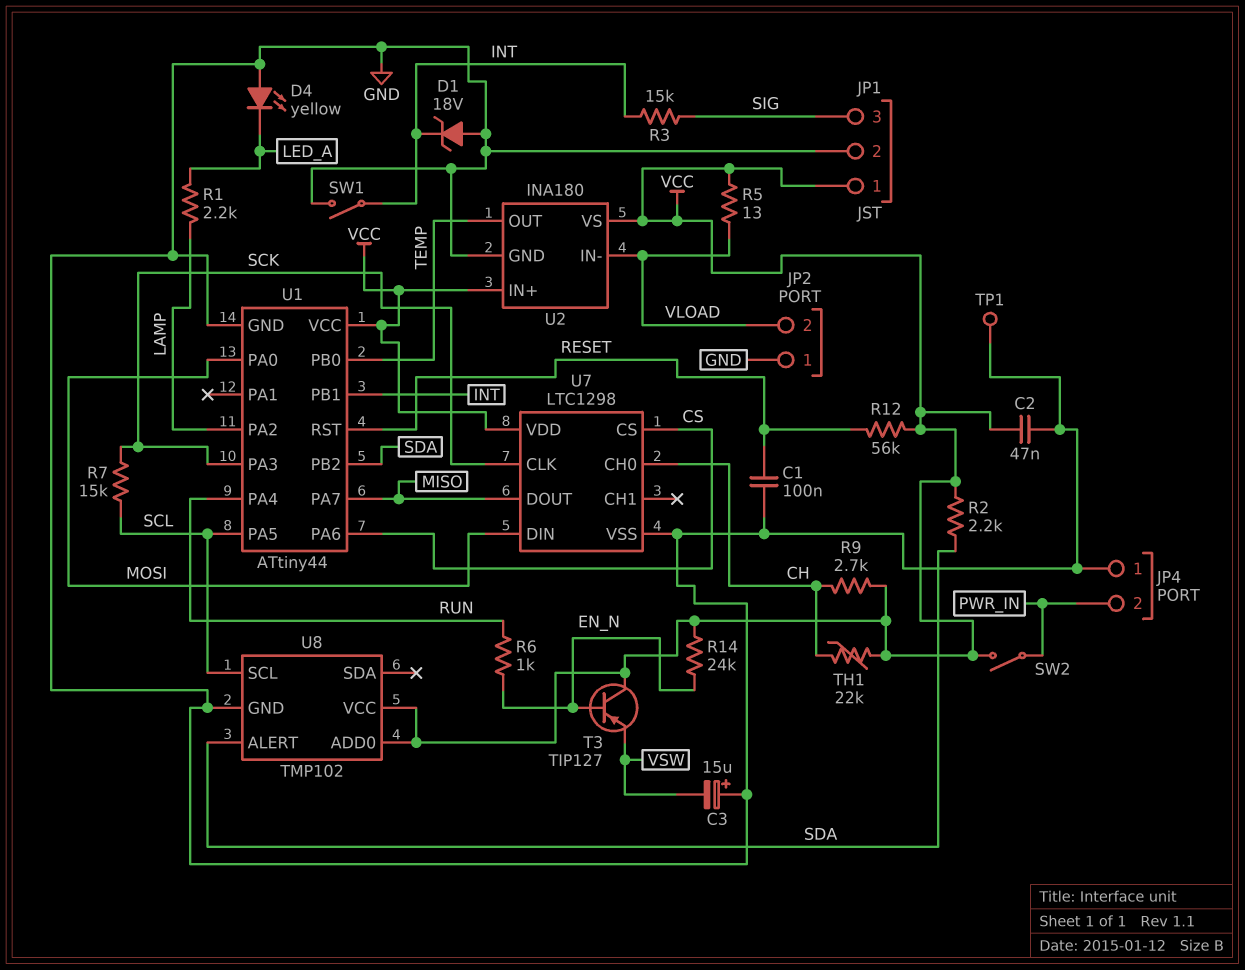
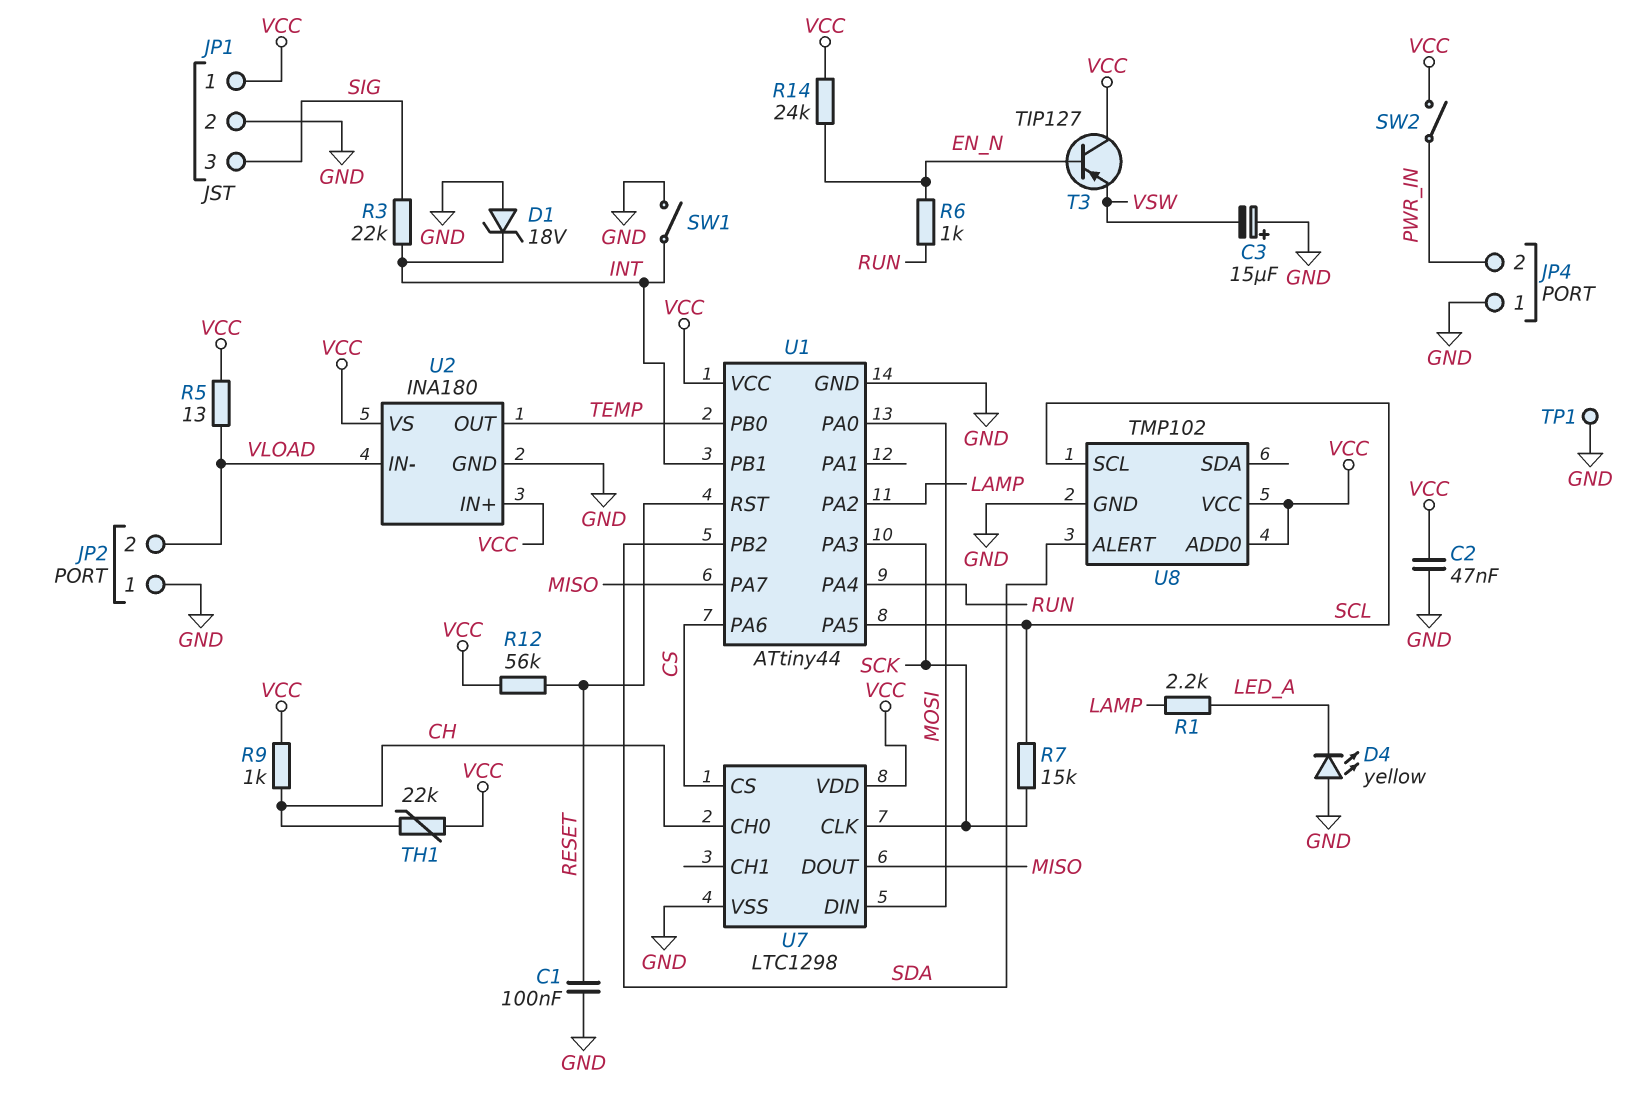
R2: 2.2k (SDA, VCC) -> none
R3: 15k (INT, SIG) -> 22k (INT, SIG)
R9: 2.7k (CH, VCC) -> 1k (CH, VCC)

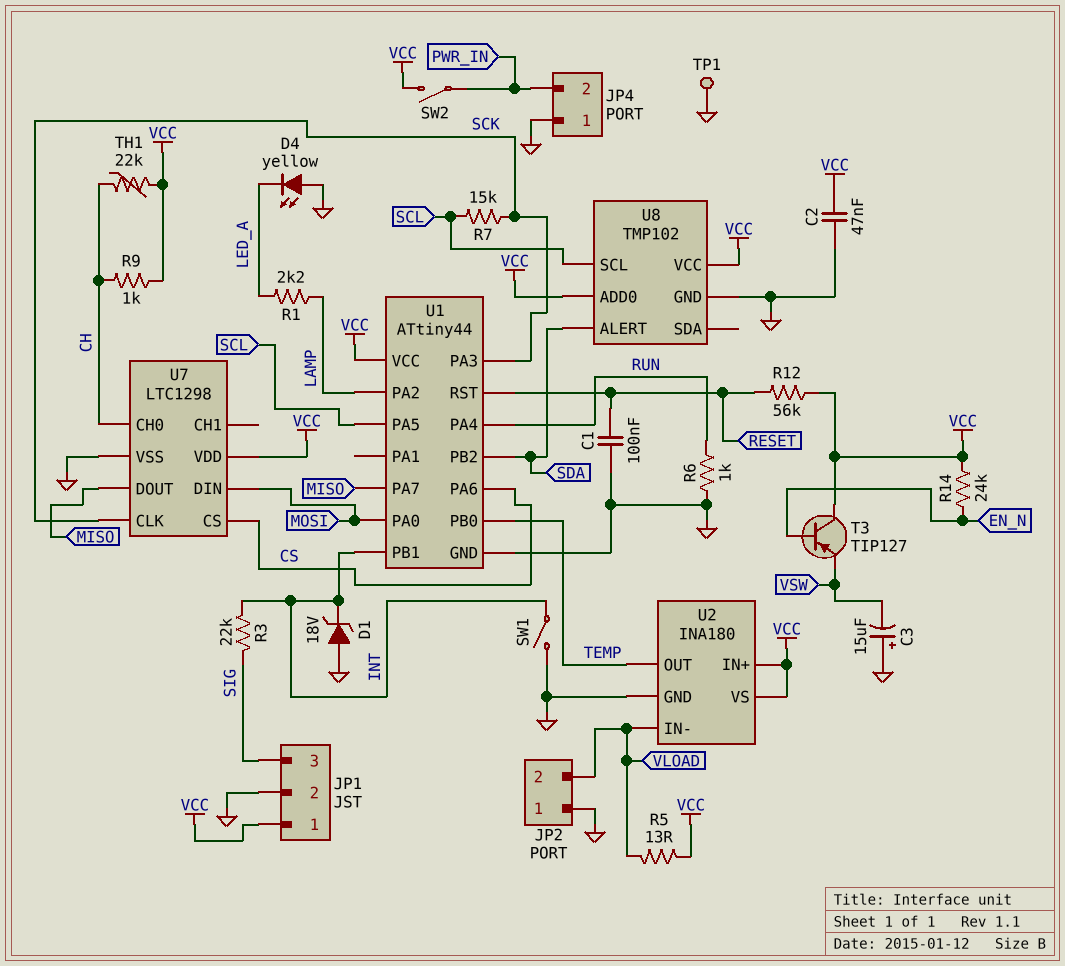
R6: 1k (EN_N, RUN) -> 1k (GND, RUN)

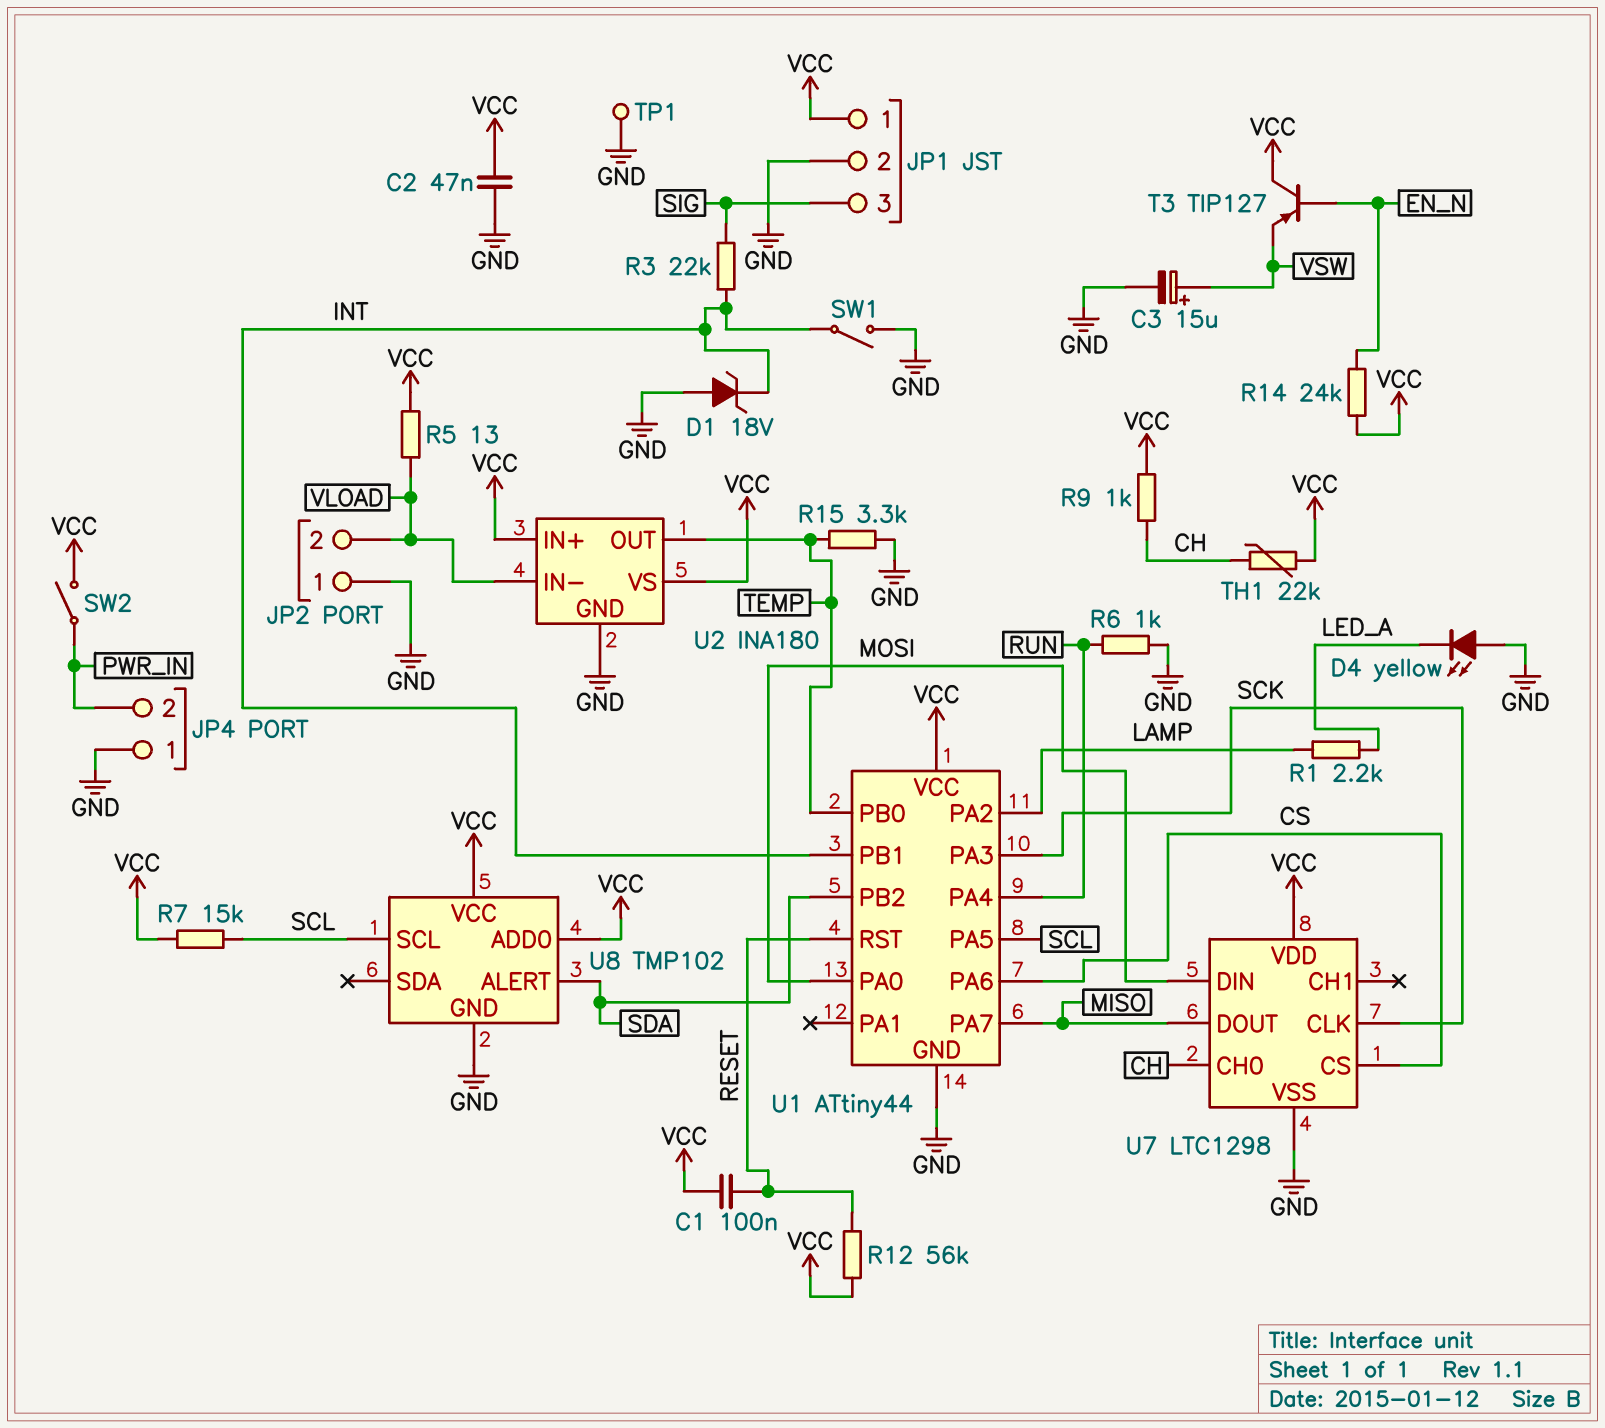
C1: 100nF (GND, RESET) -> 100nF (RESET, VCC)
C3: 15uF (plus GND, minus VSW) -> 15uF (plus VSW, minus GND)
R7: 15k (SCK, SCL) -> 15k (SCL, VCC)
R15: none -> 3.3k (GND, TEMP)

